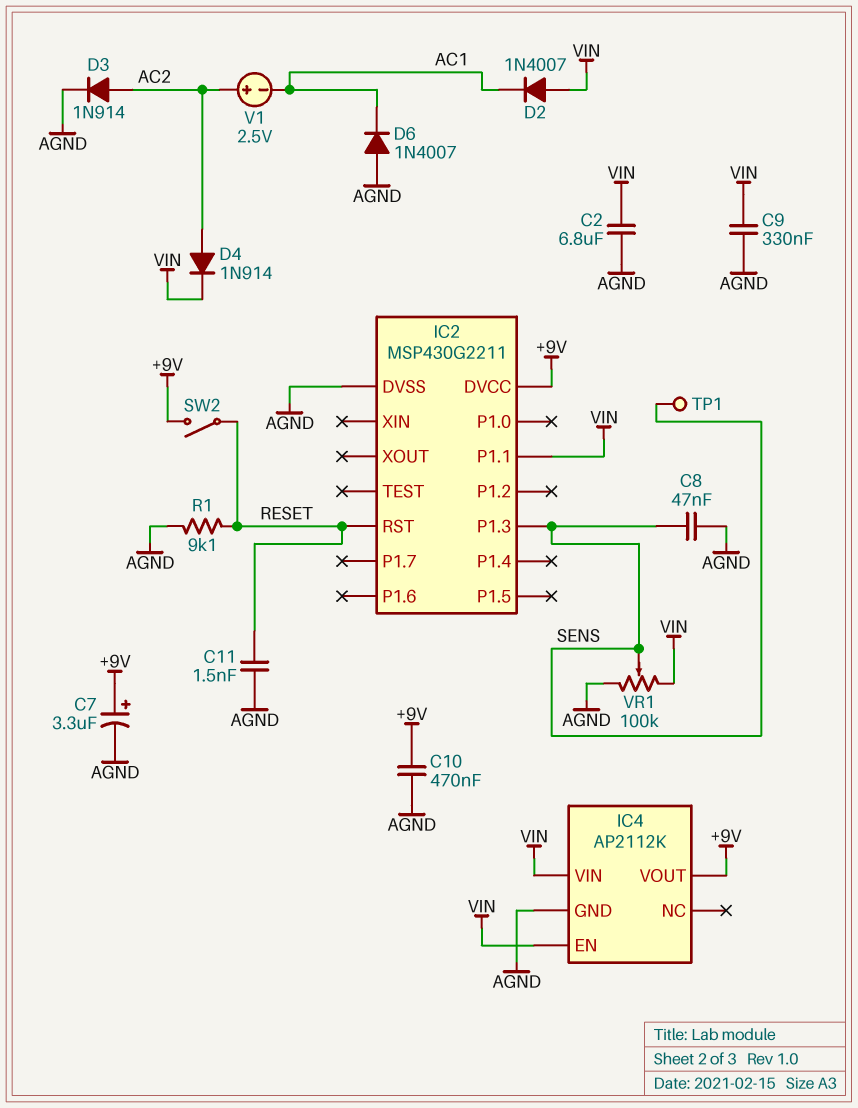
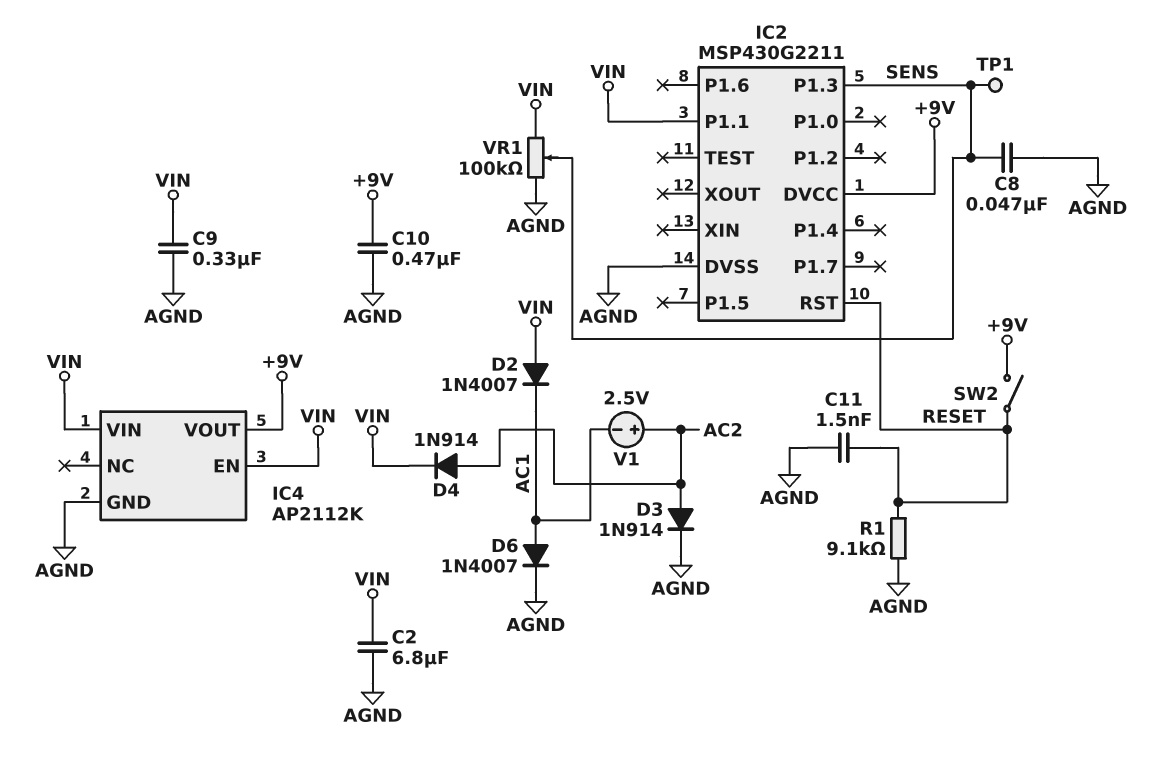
C7: 3.3uF (plus +9V, minus AGND) -> none
D6: diode 1N4007 (A AGND, K AC1) -> diode 1N4007 (A AC1, K AGND)

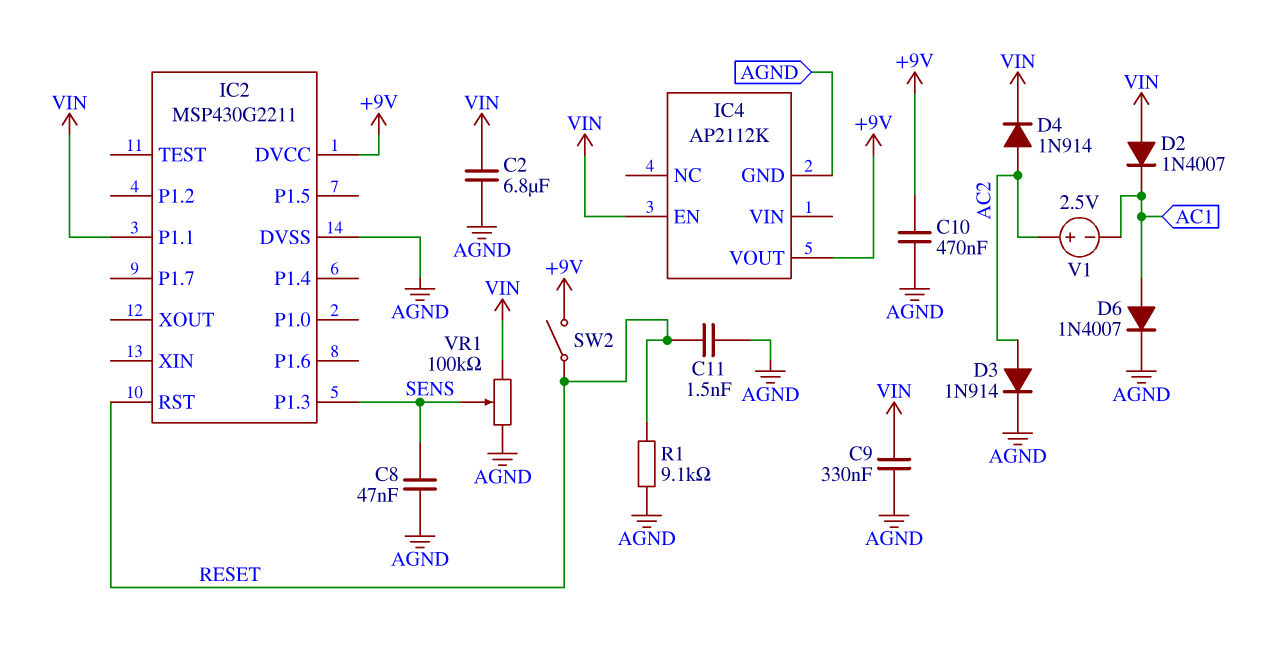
IC4 pin VIN: VIN -> none
TP1: test point (SENS) -> none

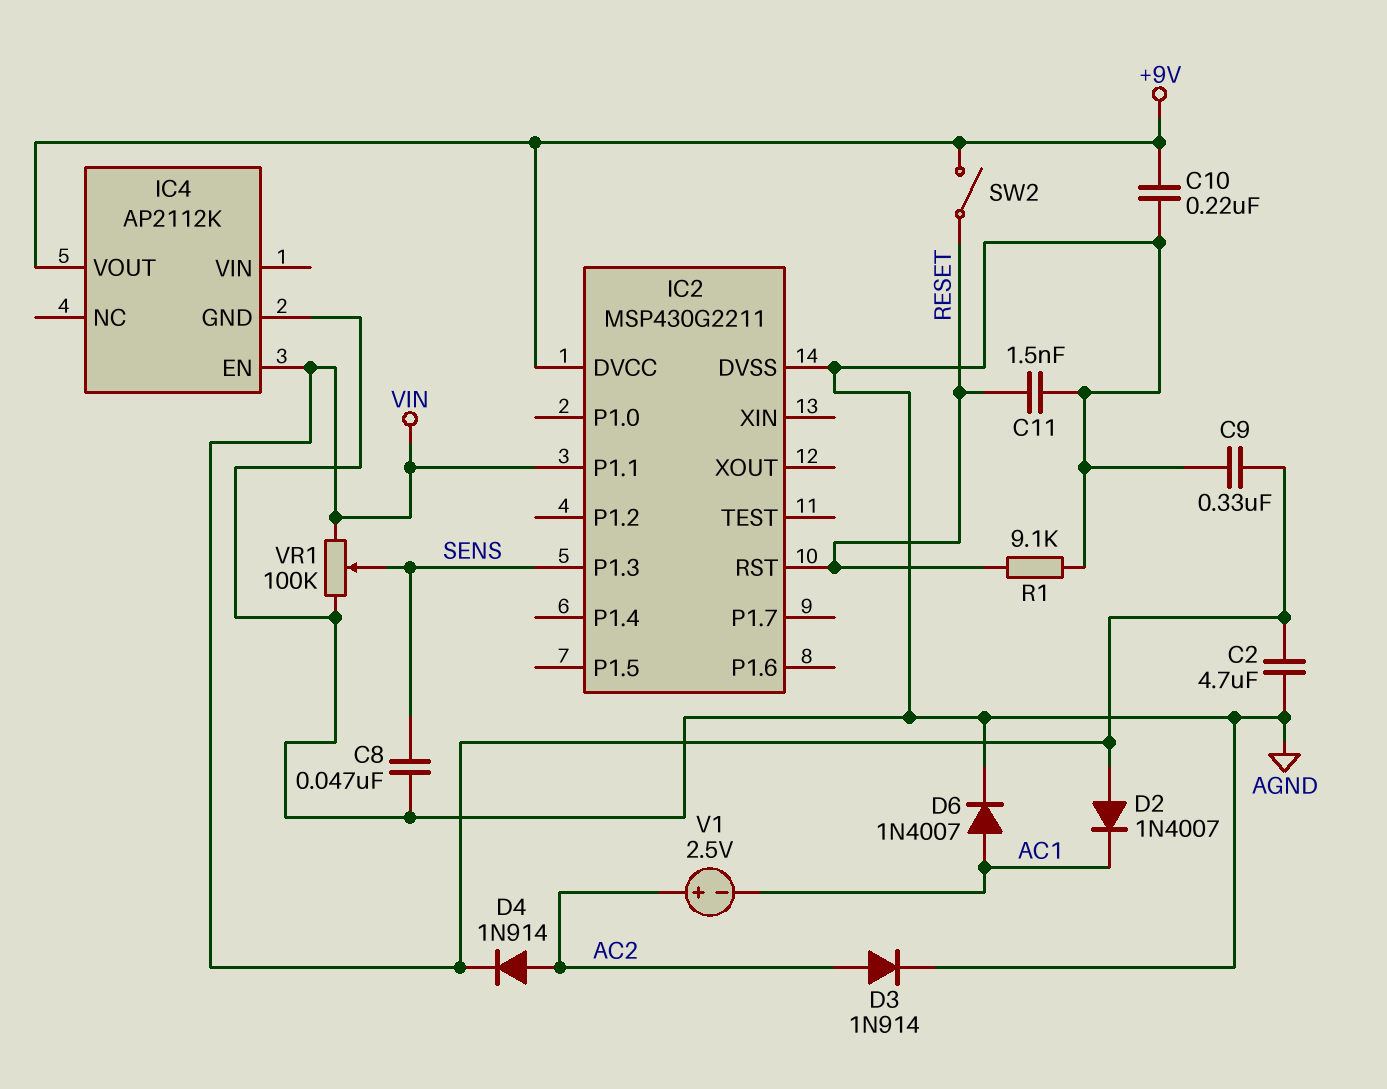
C2: 6.8uF (AGND, VIN) -> 4.7uF (AGND, VIN)
C10: 470nF (+9V, AGND) -> 220nF (+9V, AGND)

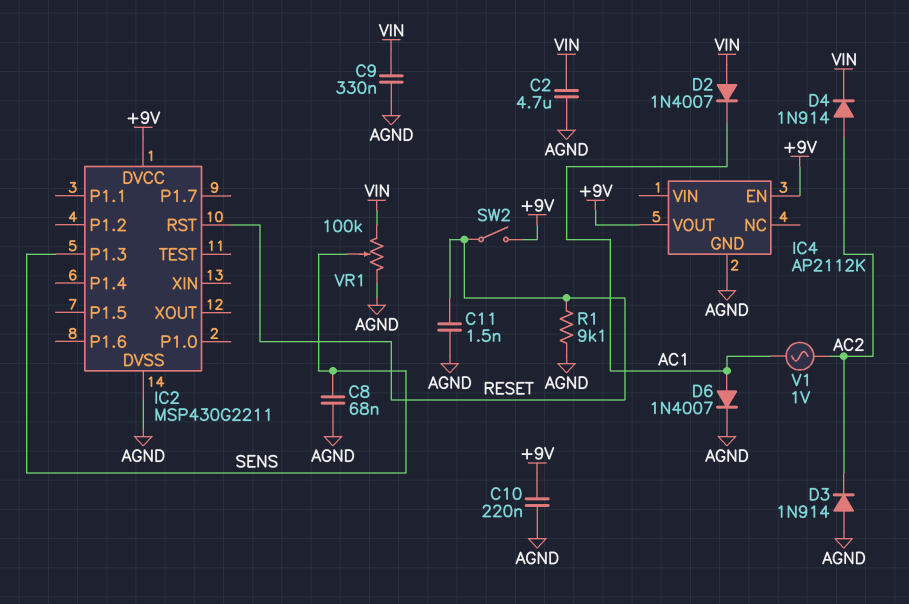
C8: 47nF (AGND, SENS) -> 68nF (AGND, SENS)
D3: diode 1N914 (A AC2, K AGND) -> diode 1N914 (A AGND, K AC2)
IC2 pin P1.1: VIN -> none
IC4 pin EN: VIN -> +9V
V1: 2.5V (plus AC2, minus AC1) -> AC 1V (AC1, AC2)

